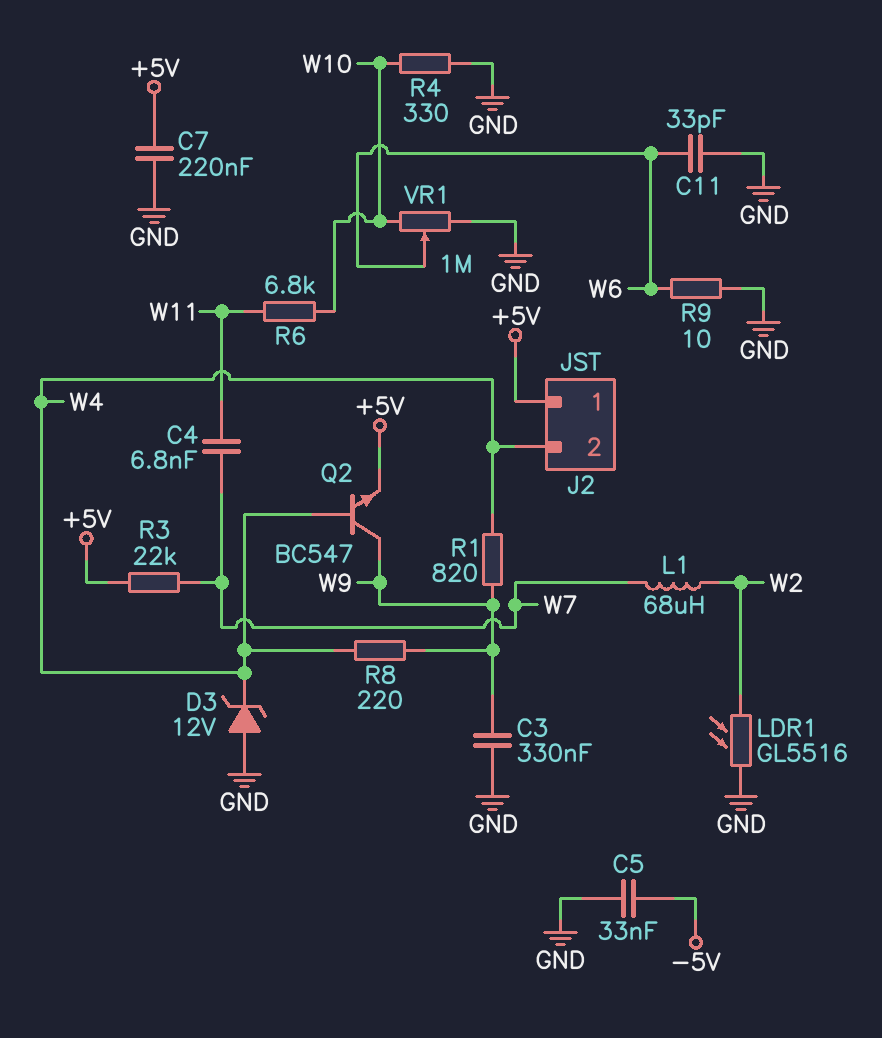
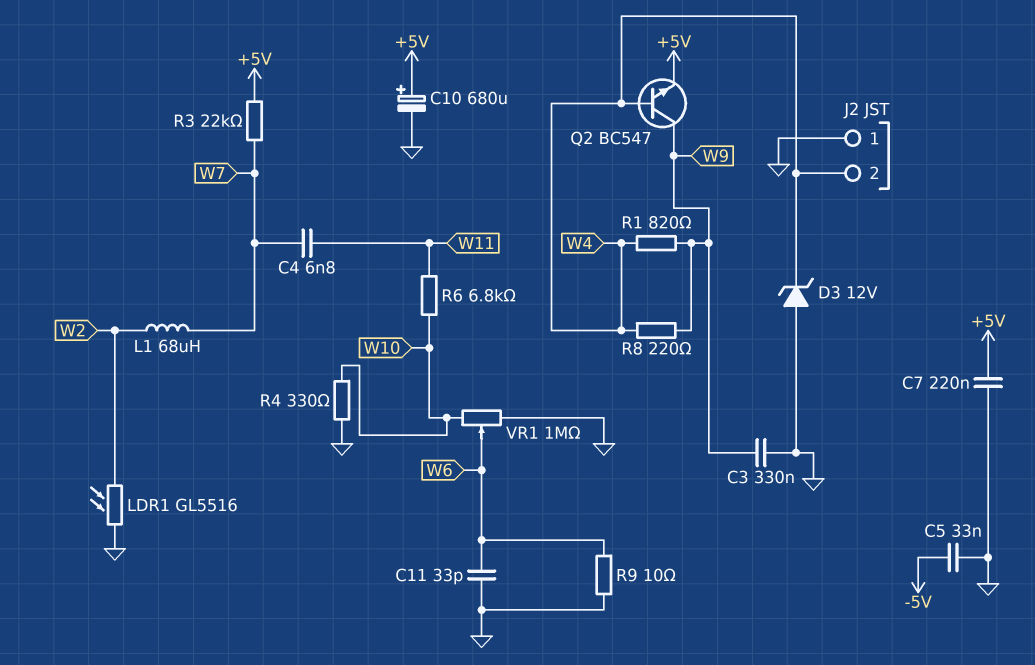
C10: none -> 680uF (plus +5V, minus GND)
J2 pin 1: +5V -> GND

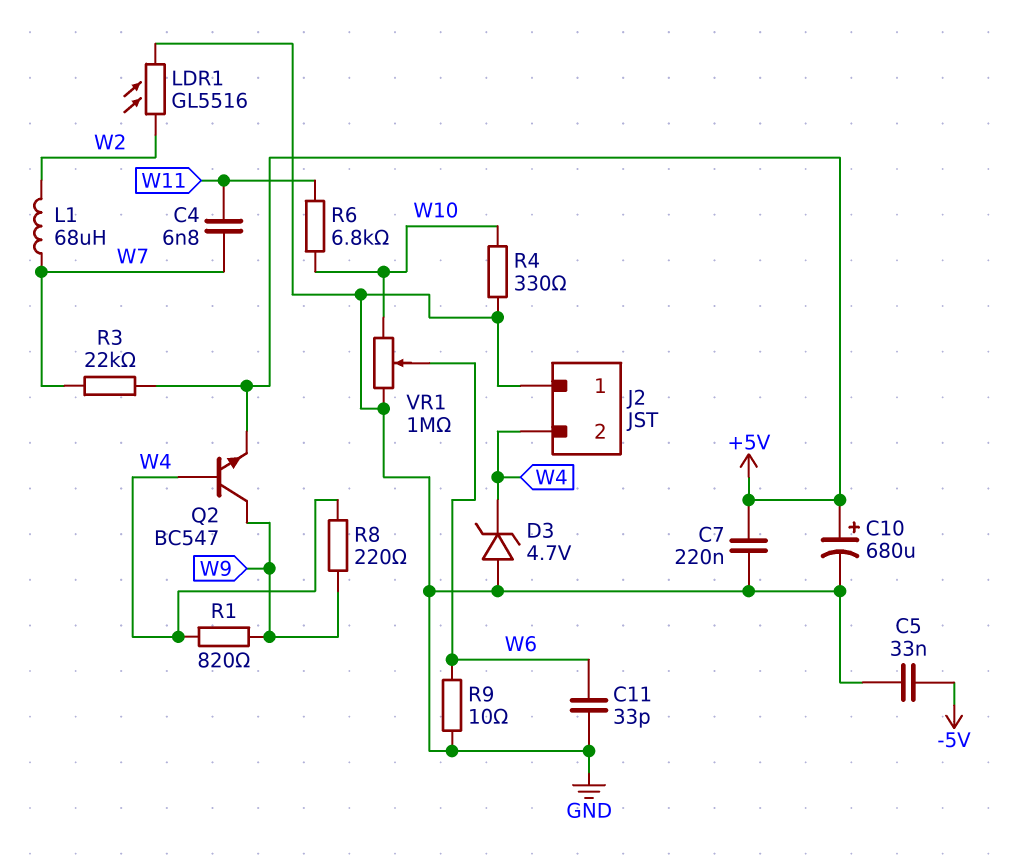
C3: 330nF (GND, W9) -> none
D3: zener 12V (A GND, K W4) -> zener 4.7V (A GND, K W4)

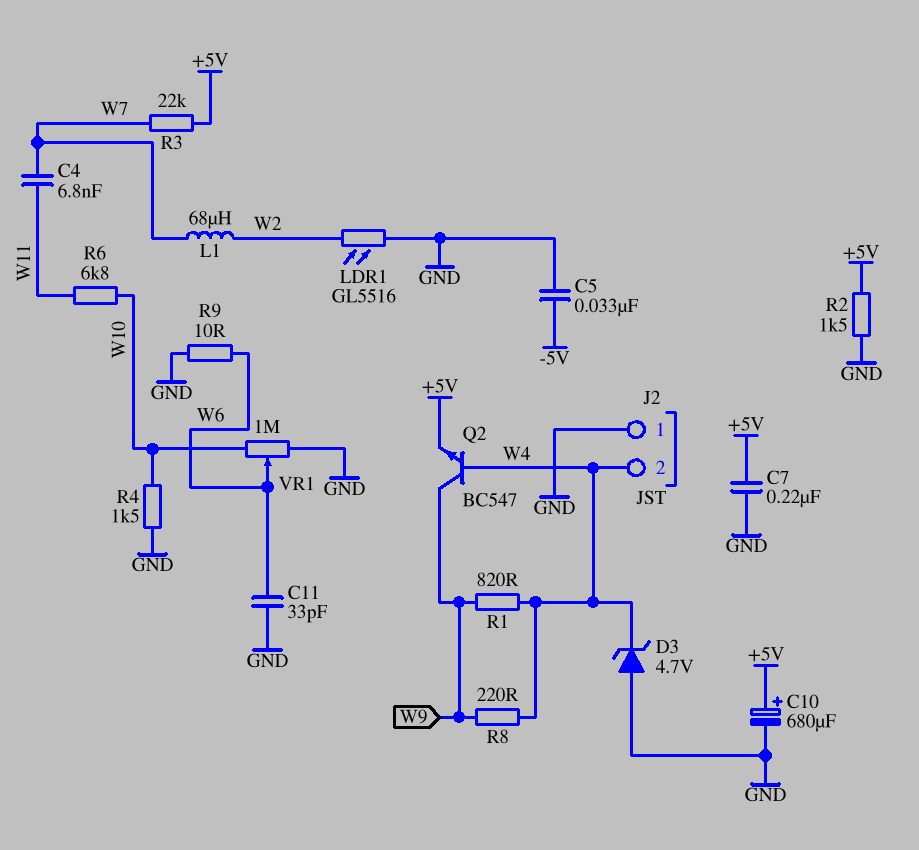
R2: none -> 1.5k (+5V, GND)
R4: 330 (GND, W10) -> 1.5k (GND, W10)

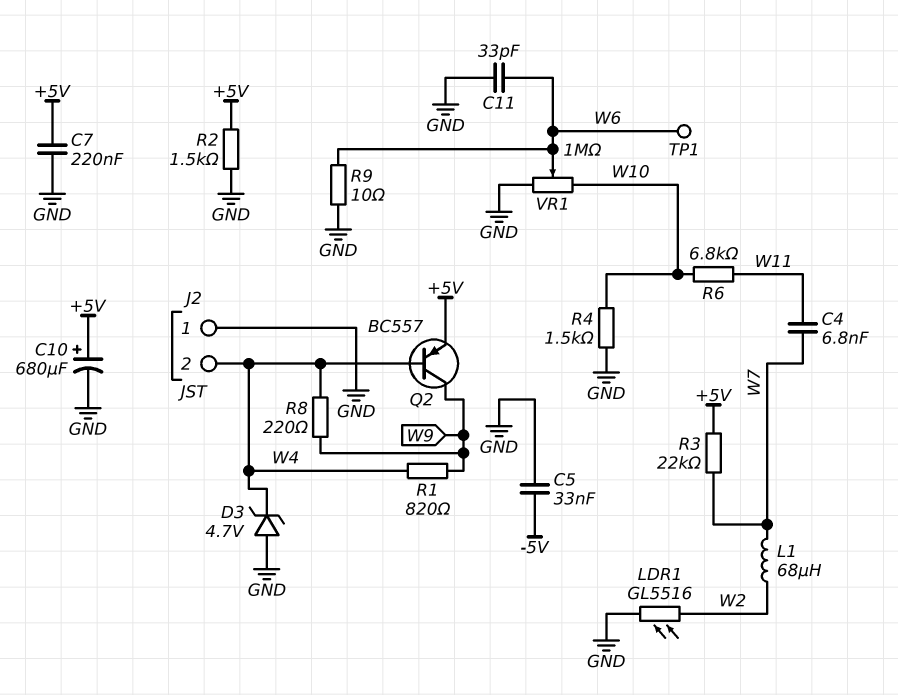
Q2: NPN BC547 (B W4, C W9, E +5V) -> PNP BC557 (B W4, C W9, E +5V)
TP1: none -> test point (W6)

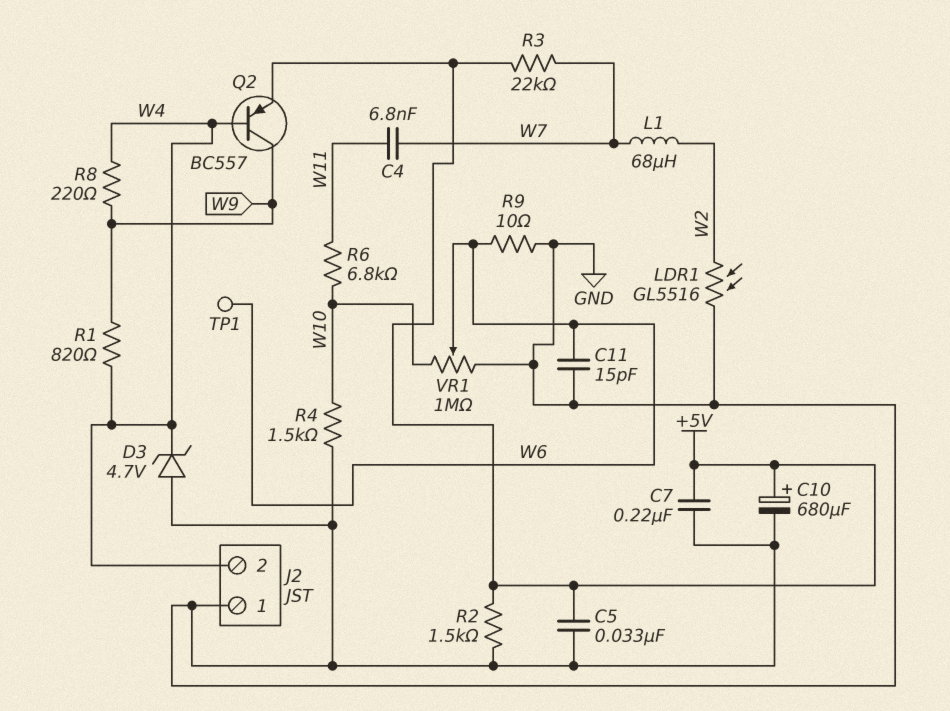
C5: 33nF (-5V, GND) -> 33nF (+5V, GND)
C11: 33pF (GND, W6) -> 15pF (GND, W6)

